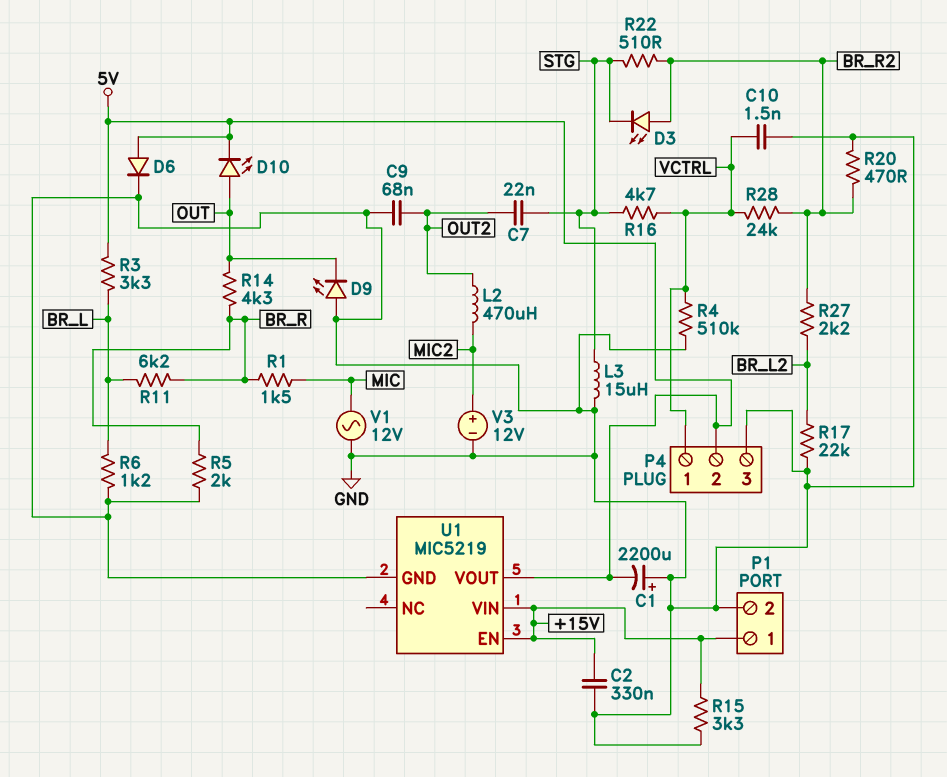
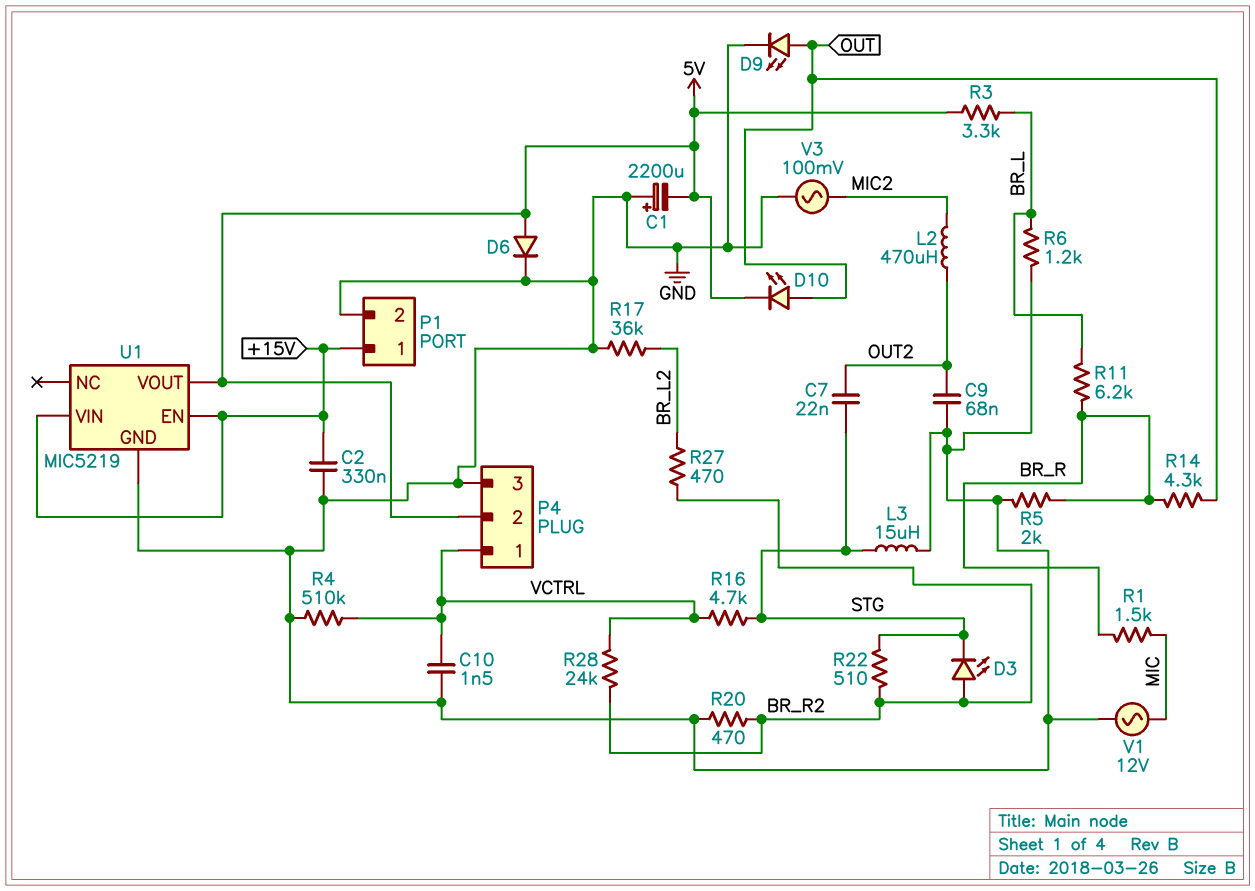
D9: LED (A GND, K OUT) -> LED (A OUT, K GND)
R15: 3.3k (+15V, GND) -> none
R17: 22k (BR_L2, GND) -> 36k (BR_L2, GND)
R27: 2.2k (BR_L2, BR_R2) -> 470 (BR_L2, BR_R2)
V3: 12V (plus MIC2, minus GND) -> AC 100mV (GND, MIC2)

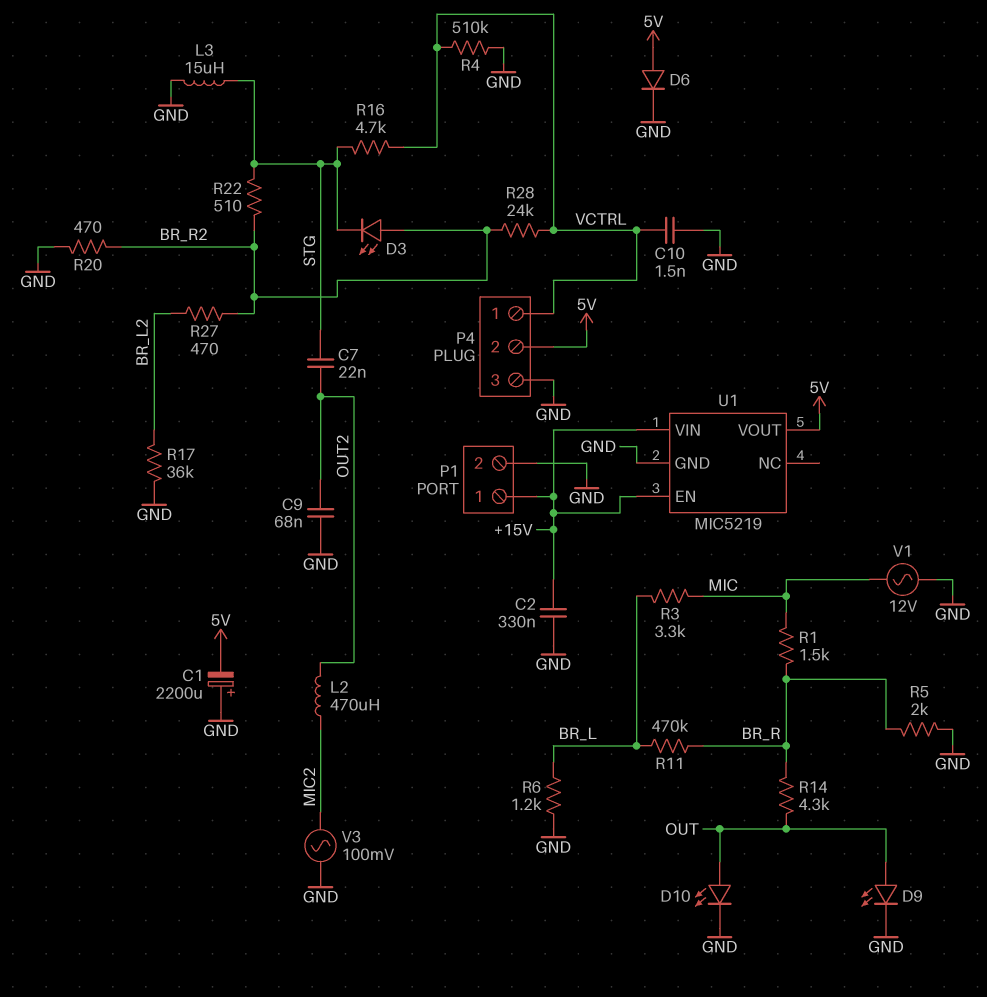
D10: LED (A OUT, K 5V) -> LED (A OUT, K GND)
R3: 3.3k (5V, BR_L) -> 3.3k (BR_L, MIC)
R11: 6.2k (BR_L, BR_R) -> 470k (BR_L, BR_R)

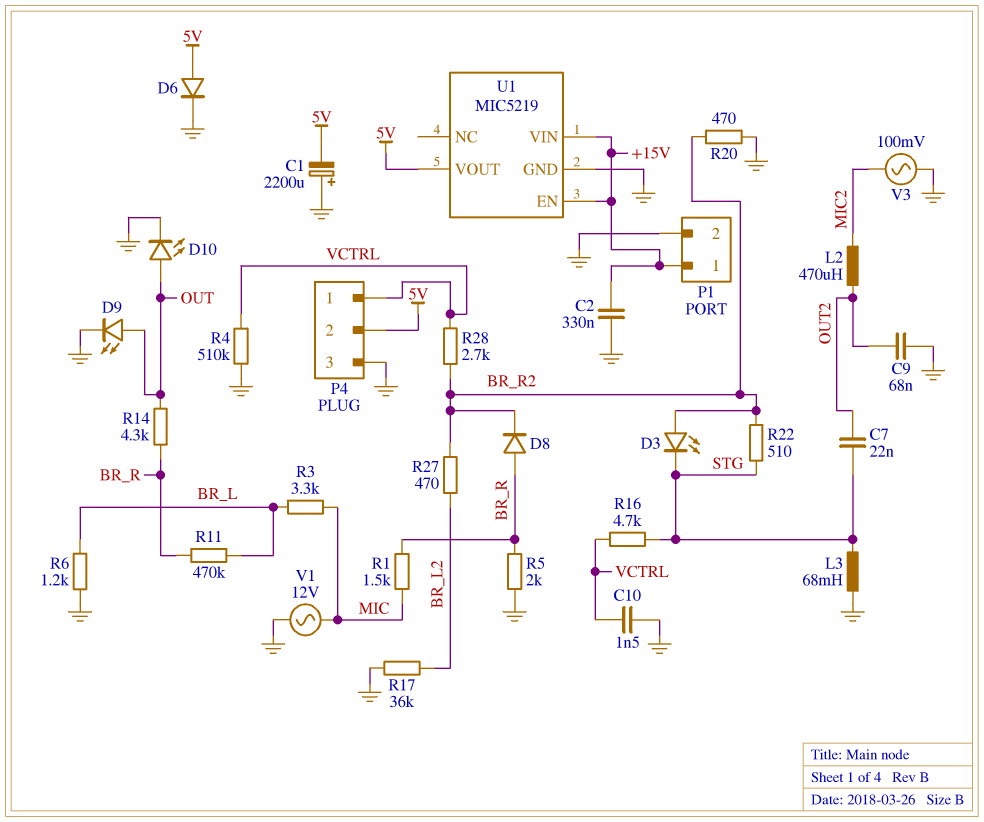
D8: none -> diode (A BR_R, K BR_R2)
L3: 15uH (GND, STG) -> 68mH (GND, STG)
R28: 24k (BR_R2, VCTRL) -> 2.7k (BR_R2, VCTRL)

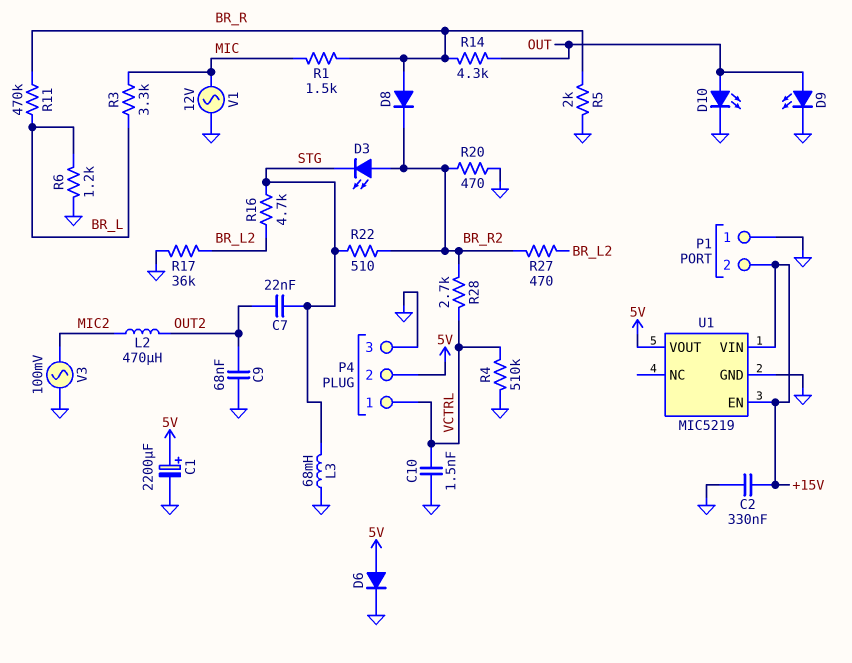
C1: 2200uF (plus GND, minus 5V) -> 2200uF (plus 5V, minus GND)
P1 pin 1: +15V -> GND
P1 pin 2: GND -> +15V
R16: 4.7k (STG, VCTRL) -> 4.7k (BR_L2, STG)

